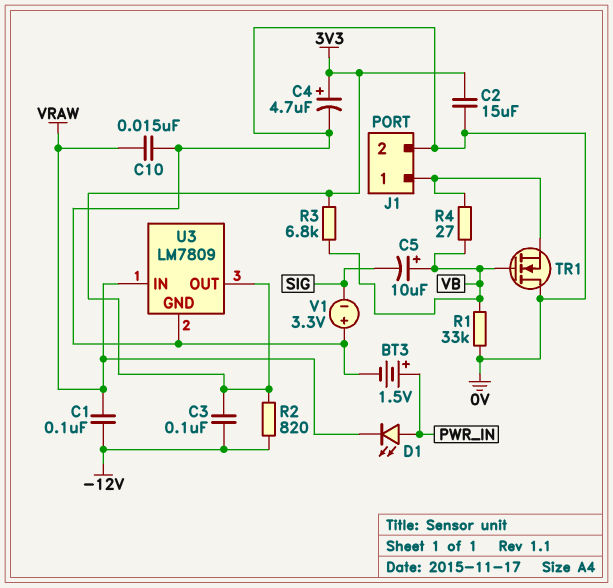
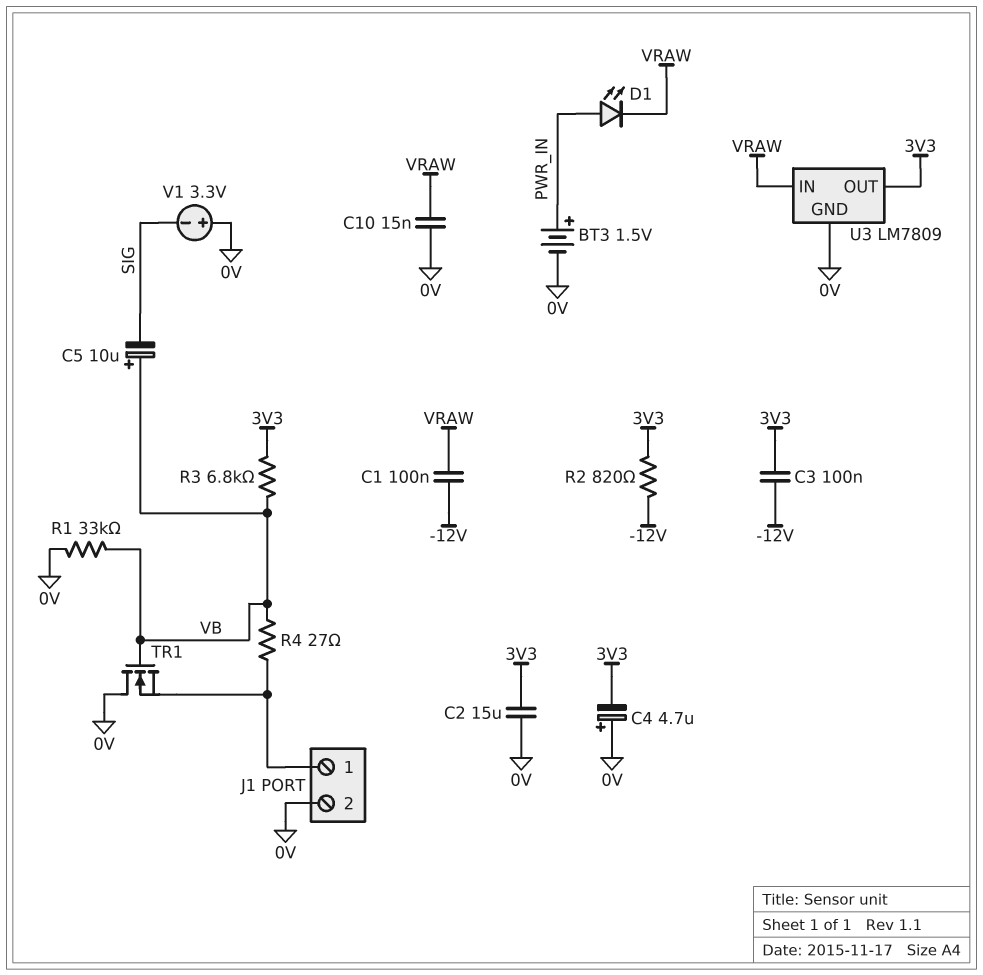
C4: 4.7uF (plus 3V3, minus 0V) -> 4.7uF (plus 0V, minus 3V3)

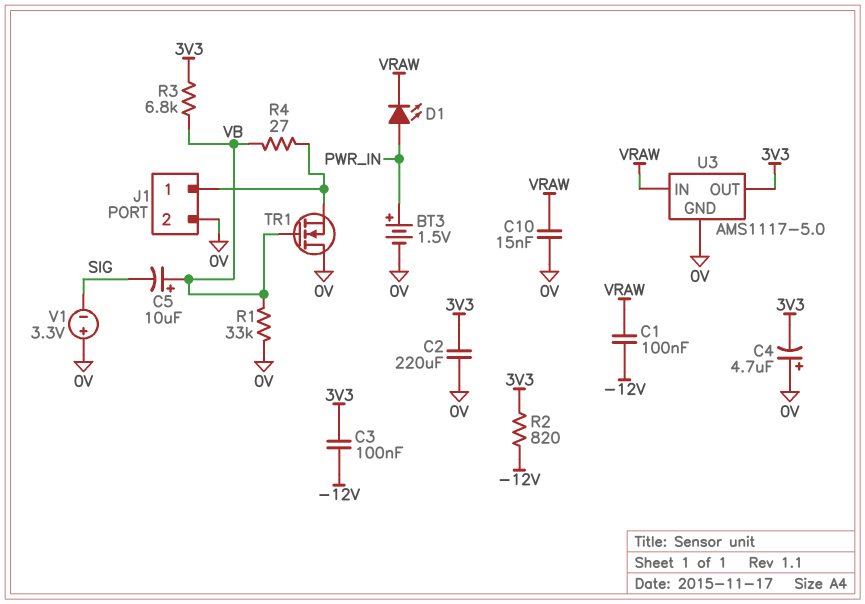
C2: 15uF (0V, 3V3) -> 220uF (0V, 3V3)
U3: LM7809 -> AMS1117-5.0

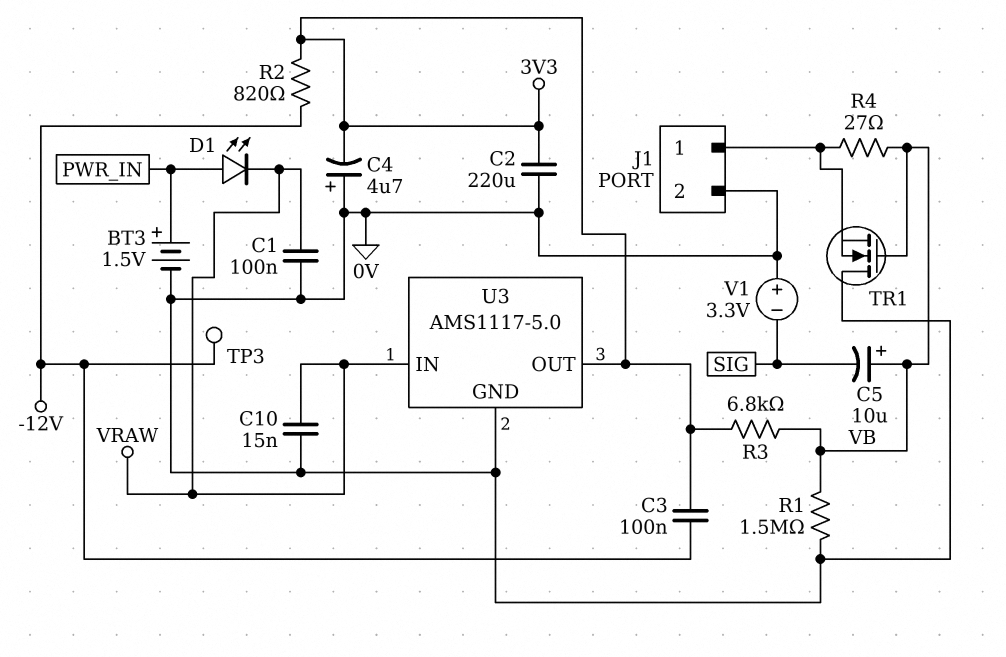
C1: 100nF (-12V, VRAW) -> 100nF (0V, VRAW)
R1: 33k (0V, VB) -> 1.5M (0V, VB)
TP3: none -> test point (-12V)

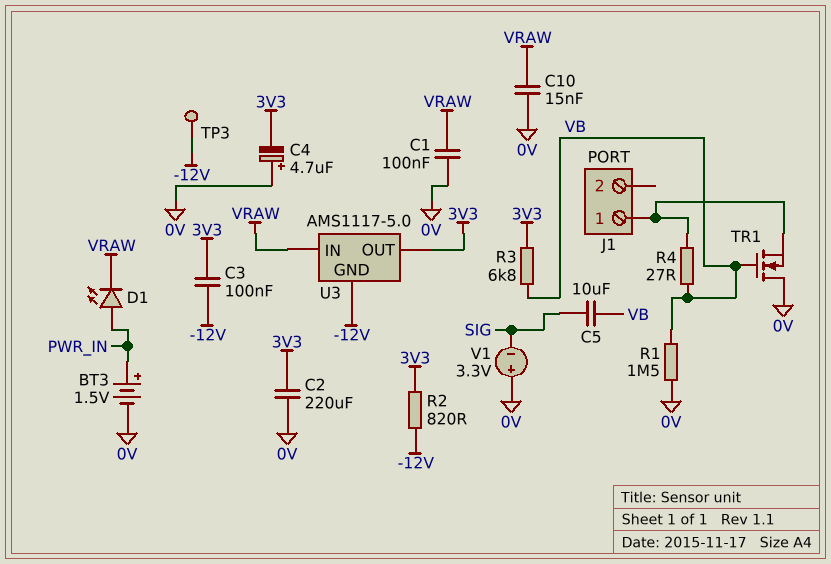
C5: 10uF (plus VB, minus SIG) -> 10uF (SIG, VB)
J1 pin 2: 0V -> none
U3 pin GND: 0V -> -12V

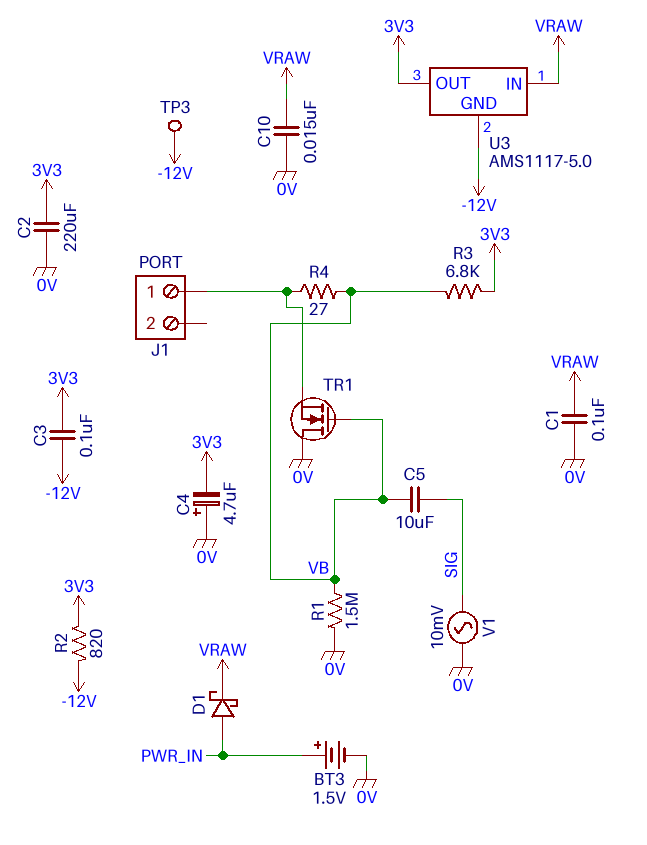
D1: LED (A PWR_IN, K VRAW) -> schottky (A PWR_IN, K VRAW)
V1: 3.3V (plus 0V, minus SIG) -> AC 10mV (0V, SIG)

